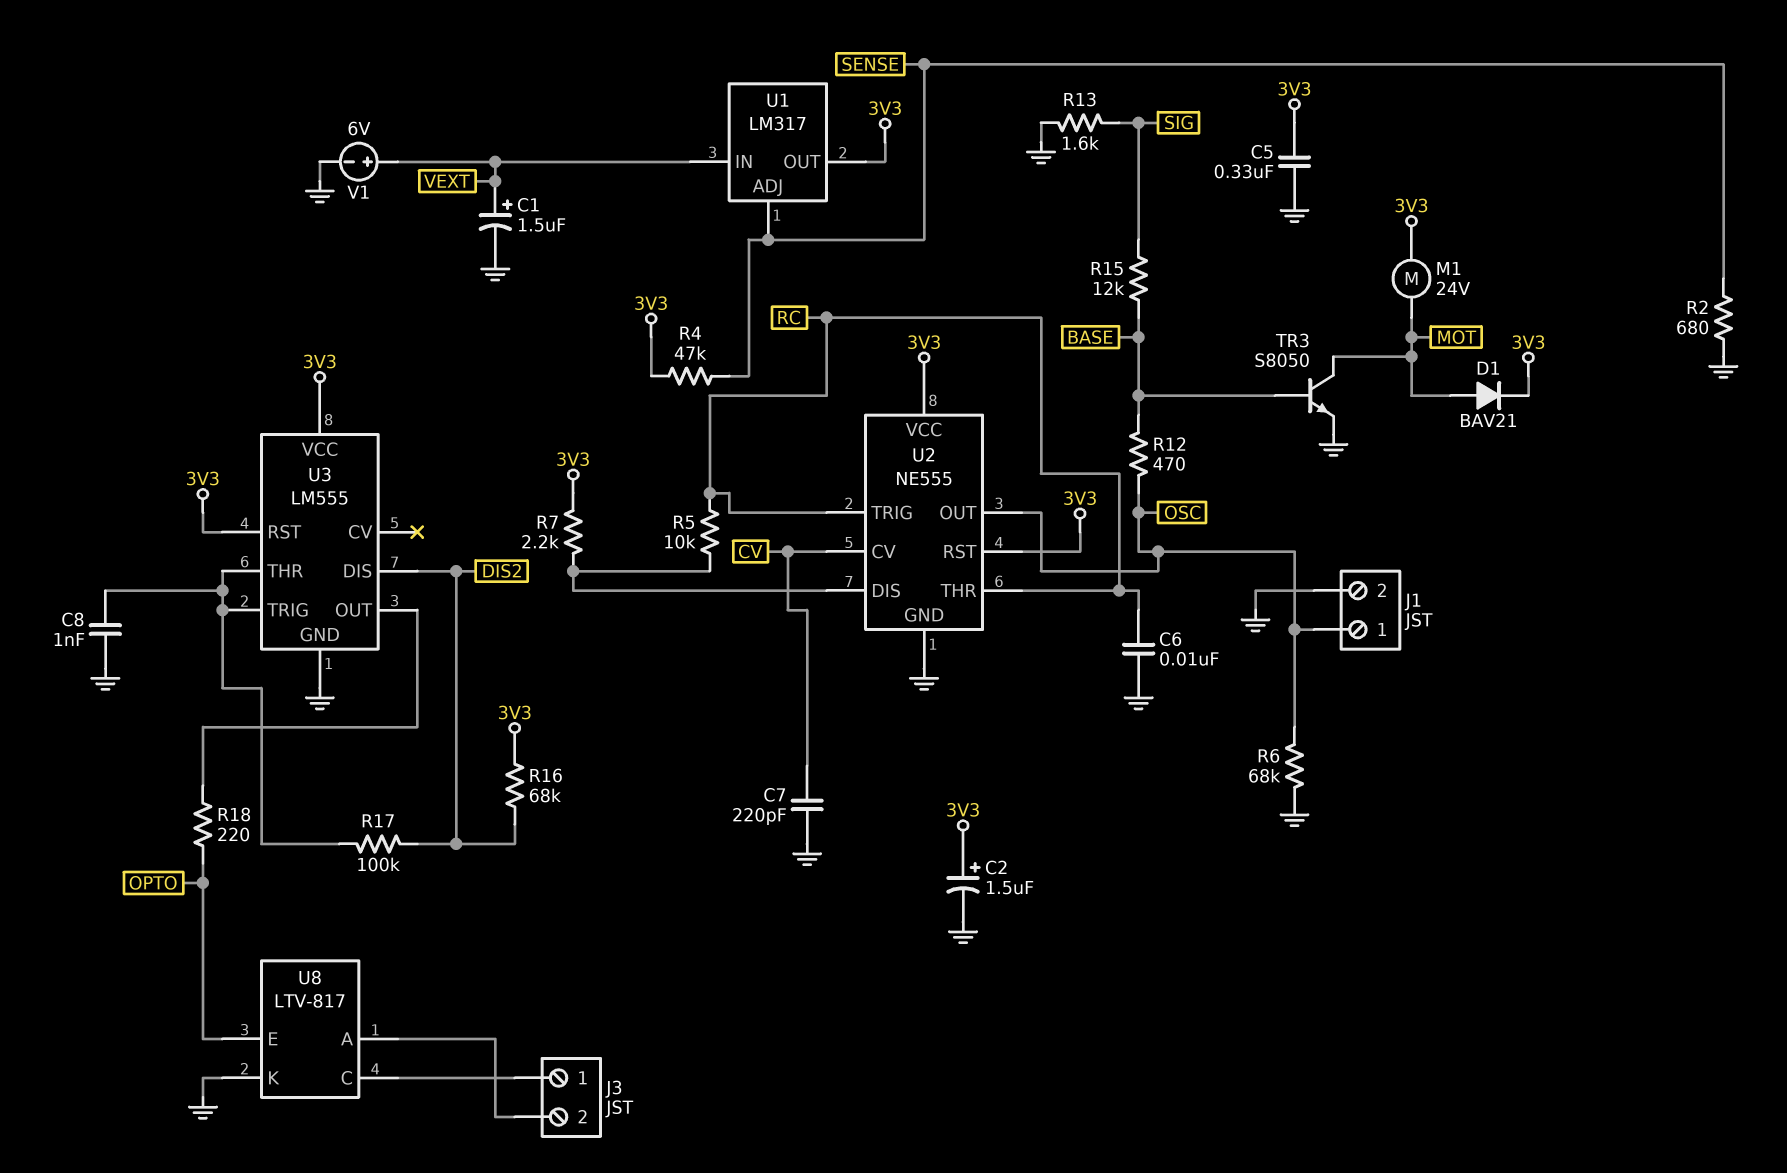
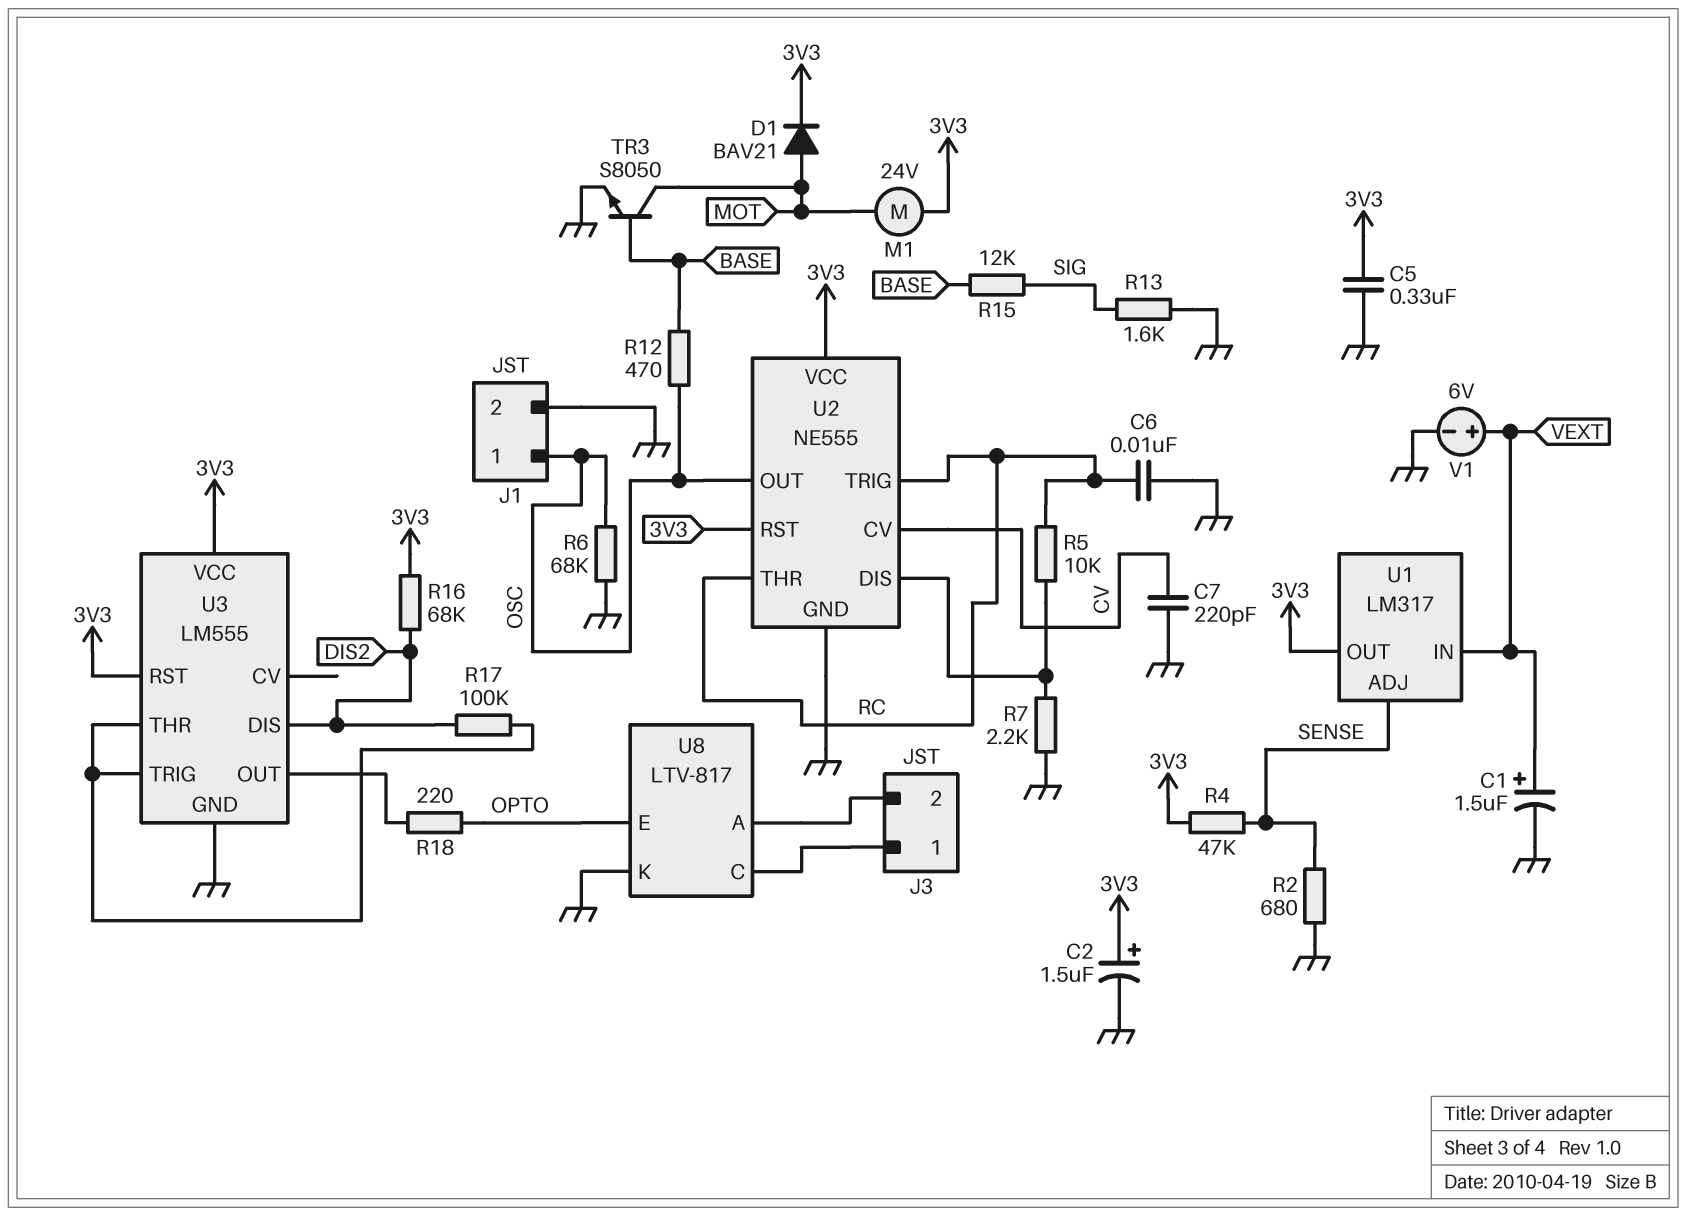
C8: 1nF (GND, U3/THR) -> none
R7: 2.2k (3V3, U2/DIS) -> 2.2k (GND, U2/DIS)

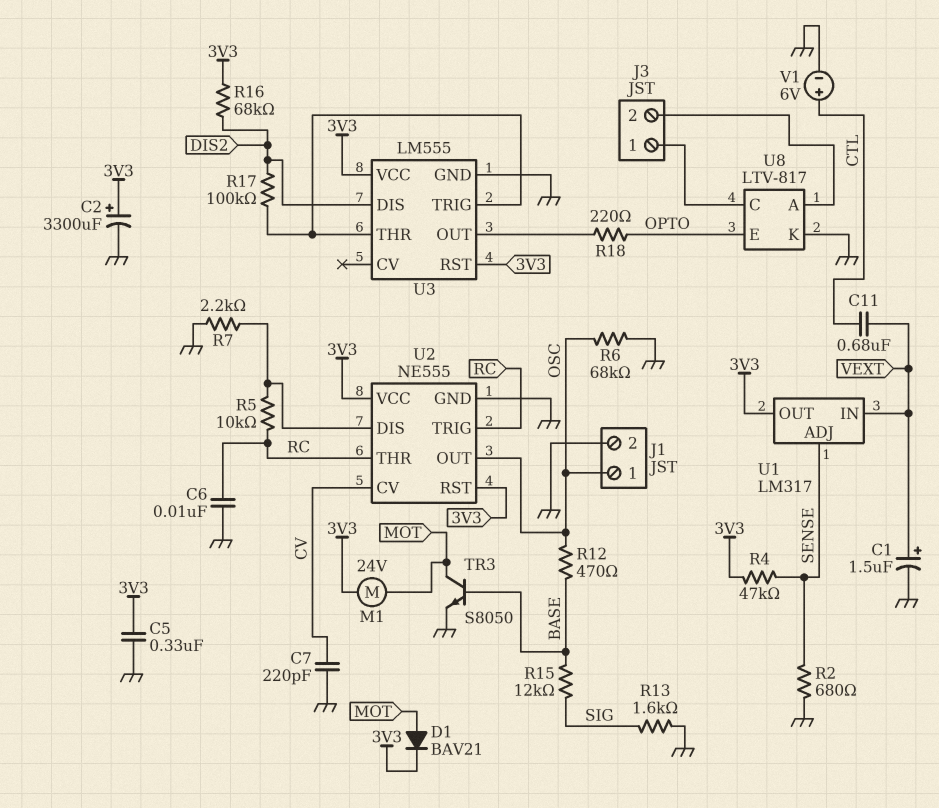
C2: 1.5uF (plus 3V3, minus GND) -> 3300uF (plus 3V3, minus GND)
C11: none -> 680nF (CTL, VEXT)
V1: 6V (plus VEXT, minus GND) -> 6V (plus CTL, minus GND)

